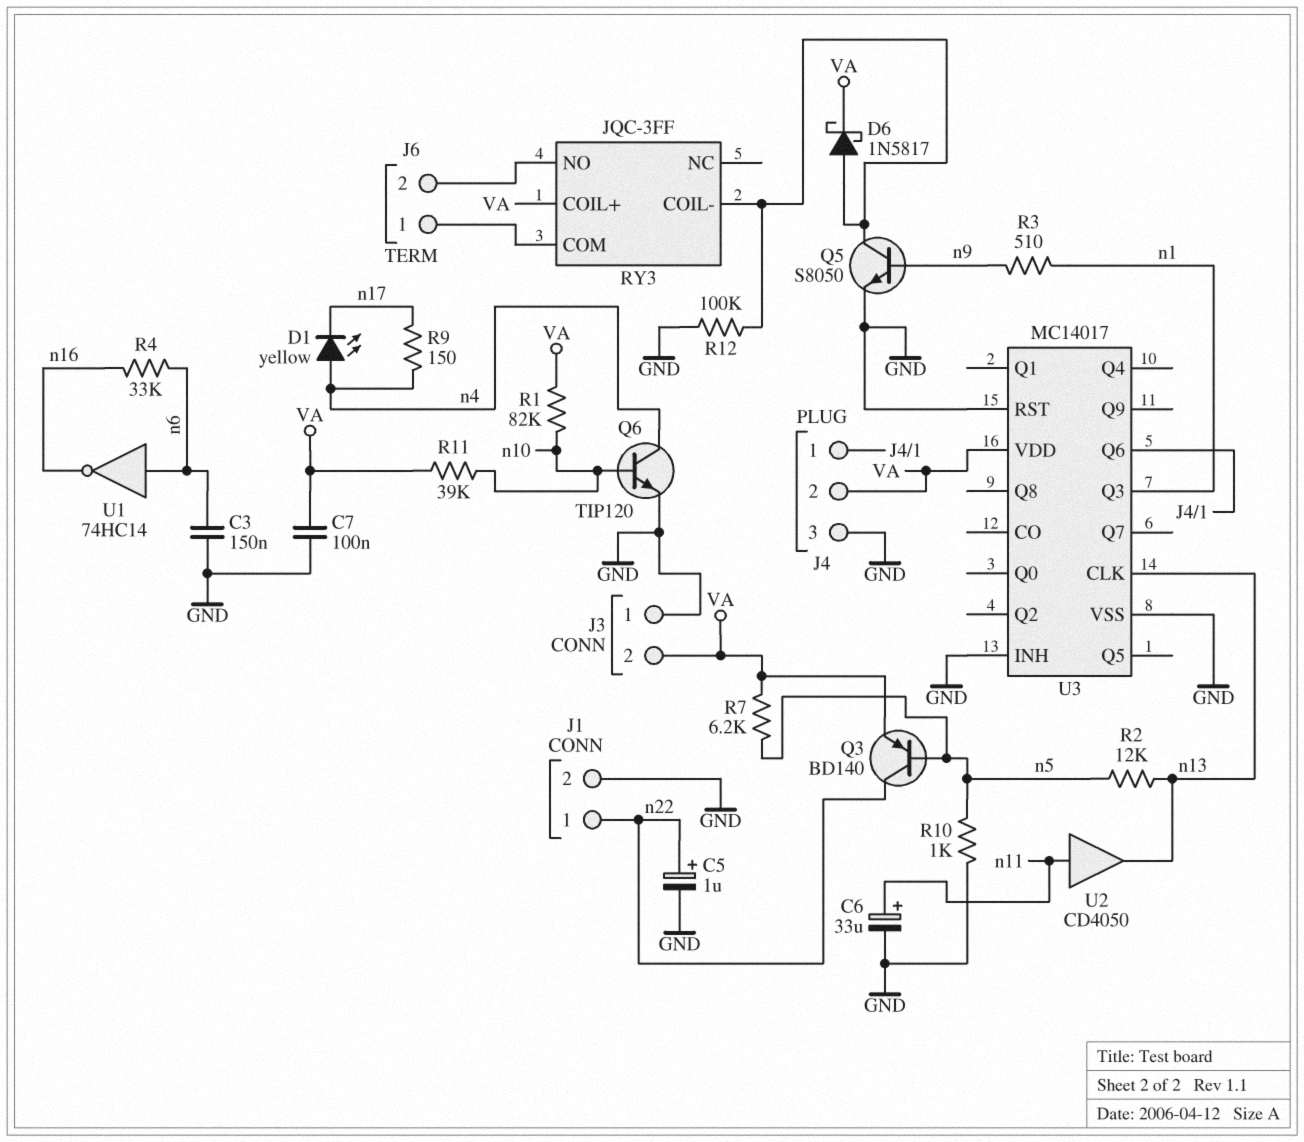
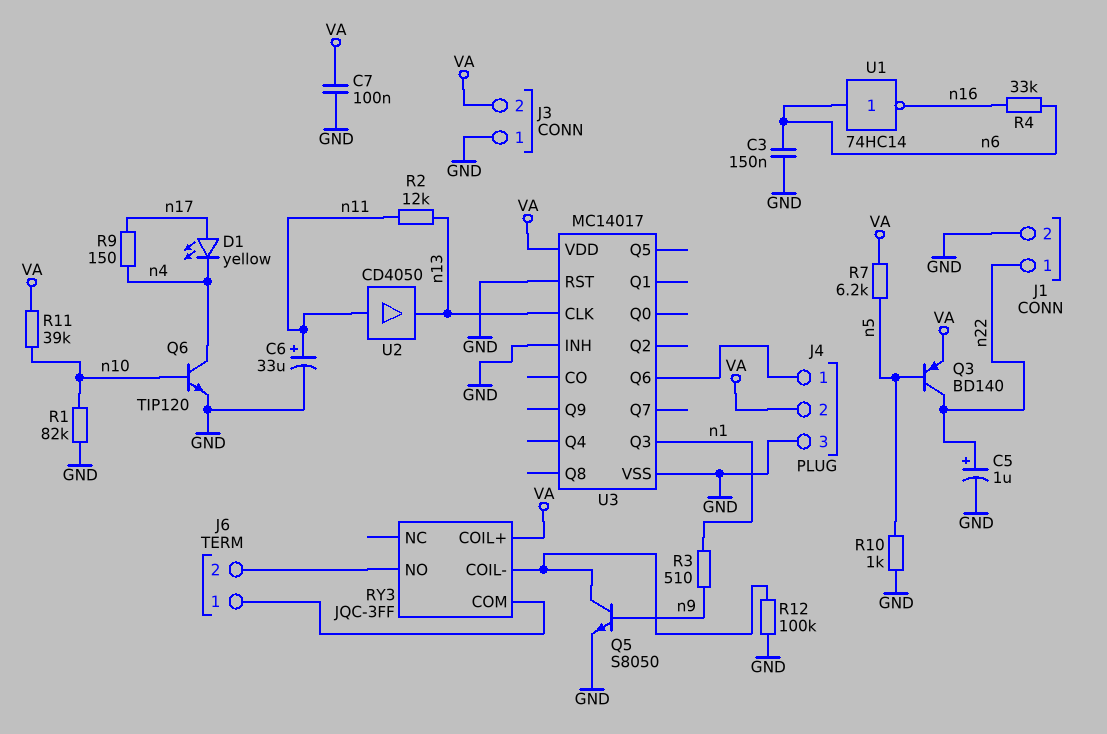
D1: LED yellow (A n4, K n17) -> LED yellow (A n17, K n4)
D6: schottky 1N5817 (A RY3/COIL-, K VA) -> none
R1: 82k (VA, n10) -> 82k (GND, n10)
R2: 12k (n5, n13) -> 12k (n11, n13)

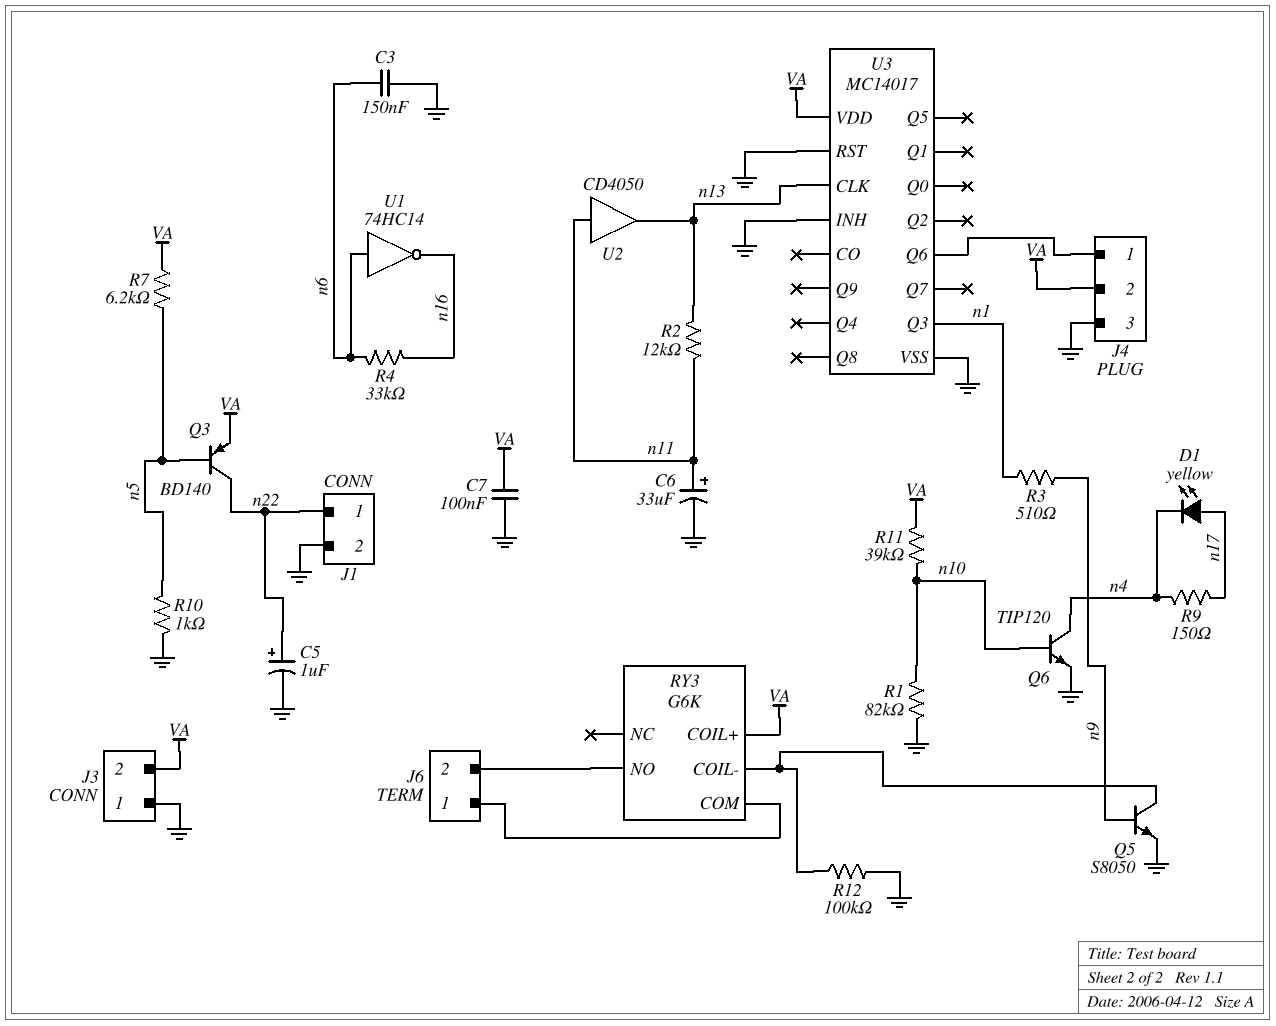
RY3: JQC-3FF -> G6K

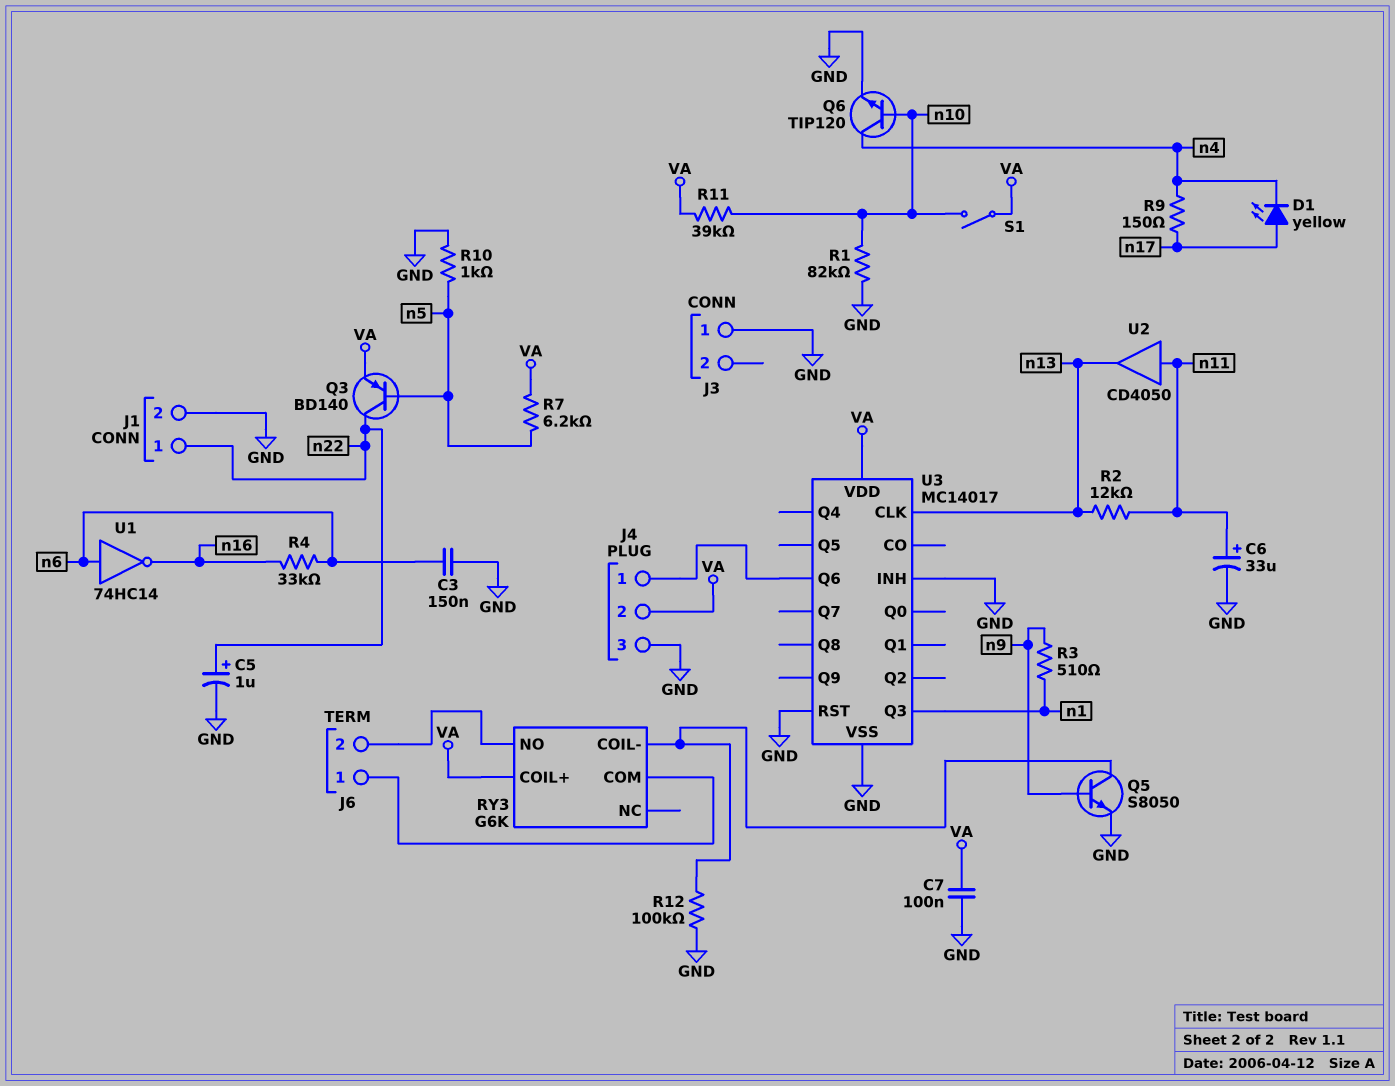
J3 pin 2: VA -> none
S1: none -> switch (VA, n10)

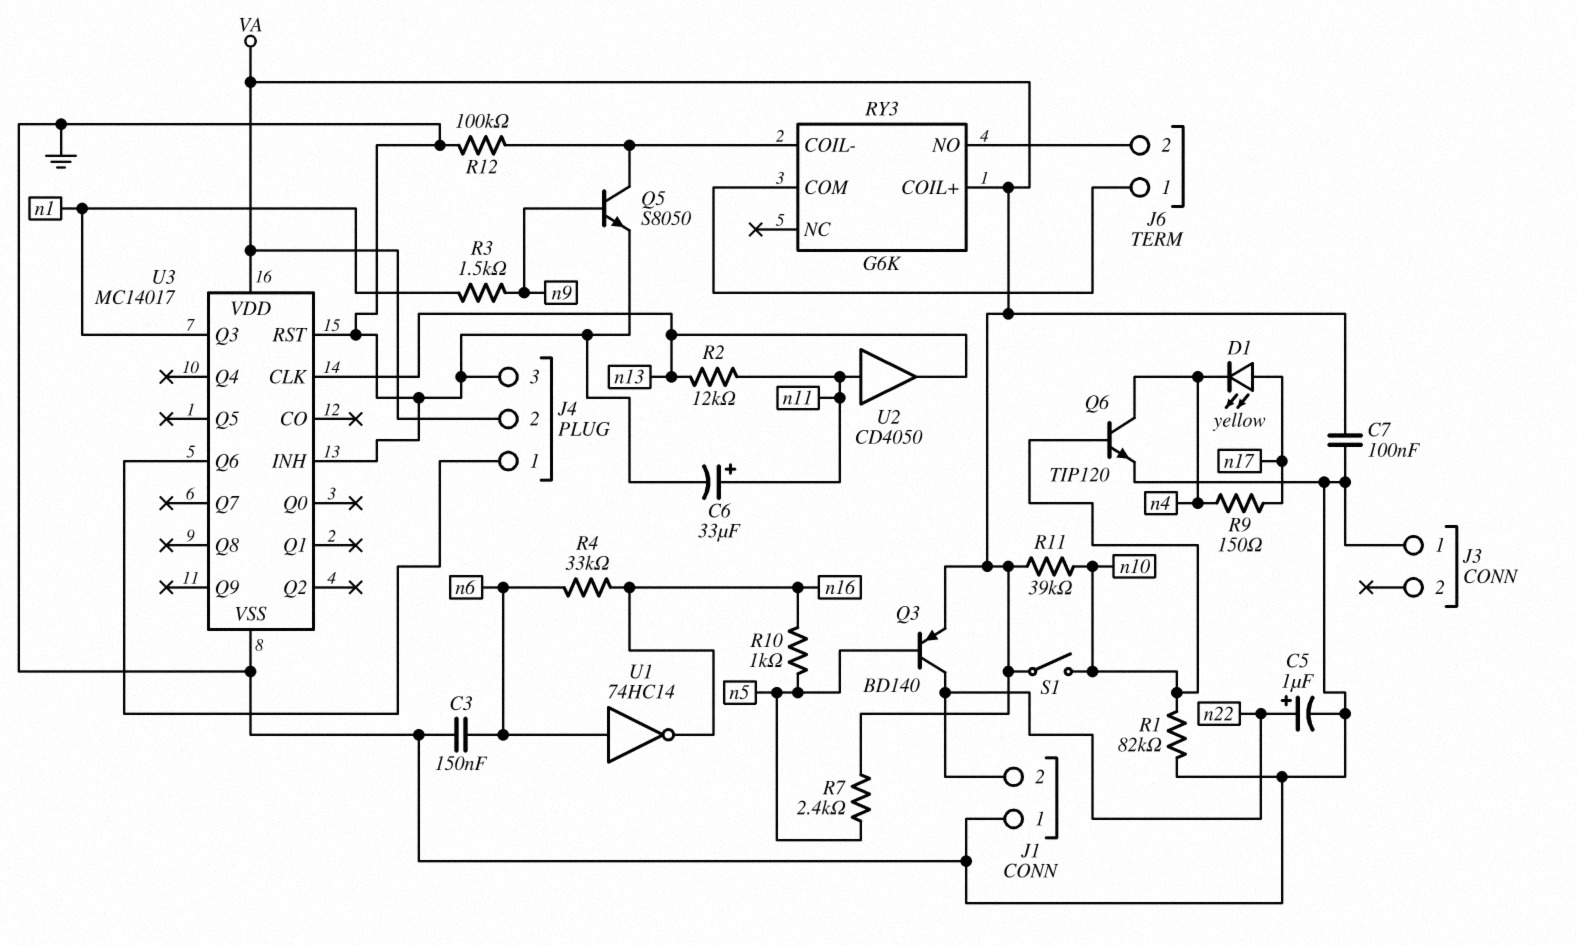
J1 pin 1: n22 -> GND
J1 pin 2: GND -> n22
R3: 510 (n1, n9) -> 1.5k (n1, n9)
R7: 6.2k (VA, n5) -> 2.4k (VA, n5)
R10: 1k (GND, n5) -> 1k (n5, n16)

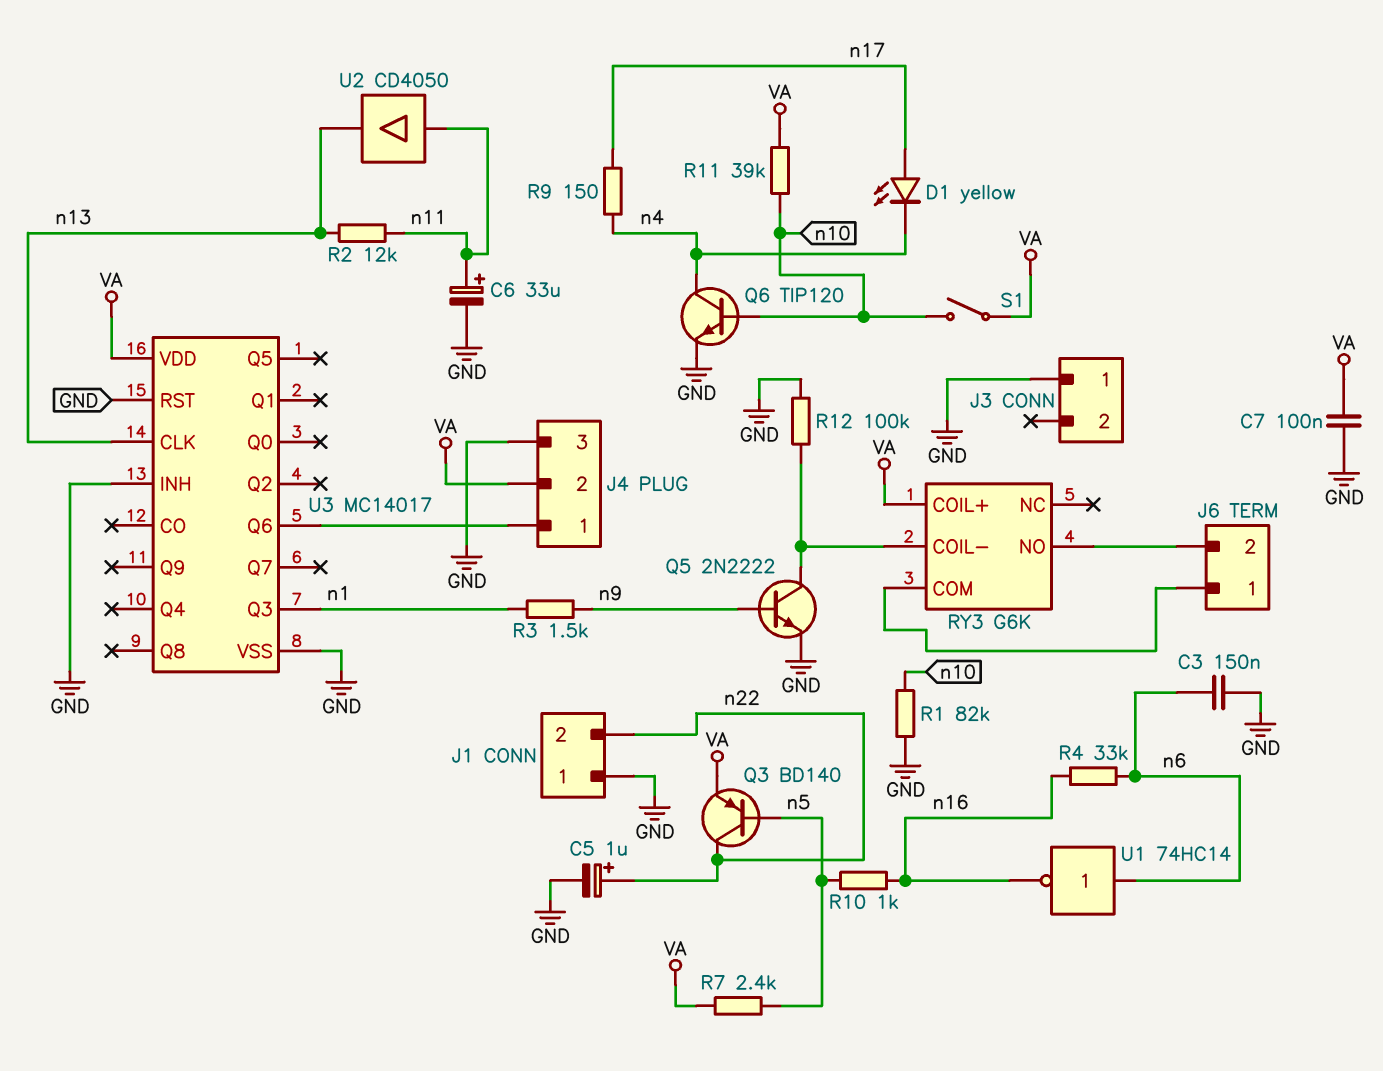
Q5: NPN S8050 (B n9, C RY3/COIL-, E GND) -> NPN 2N2222 (B n9, C RY3/COIL-, E GND)

